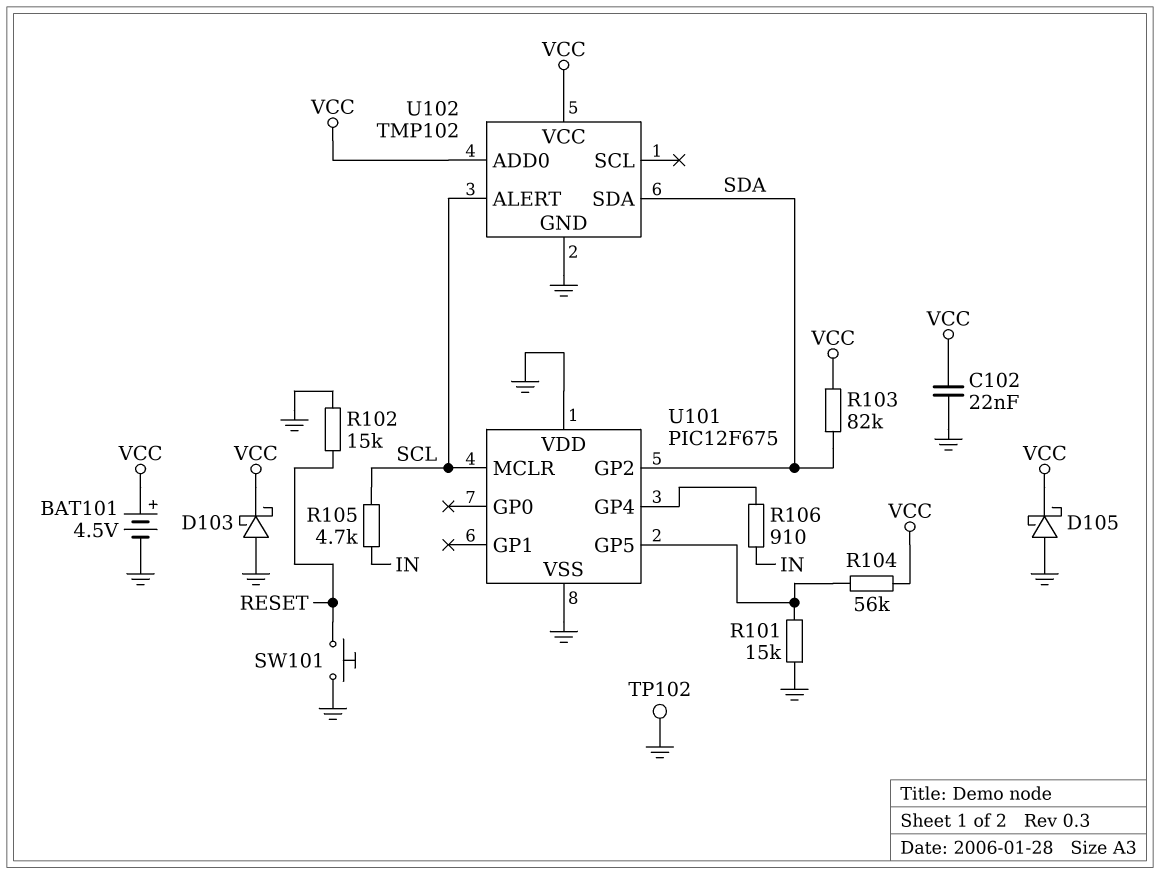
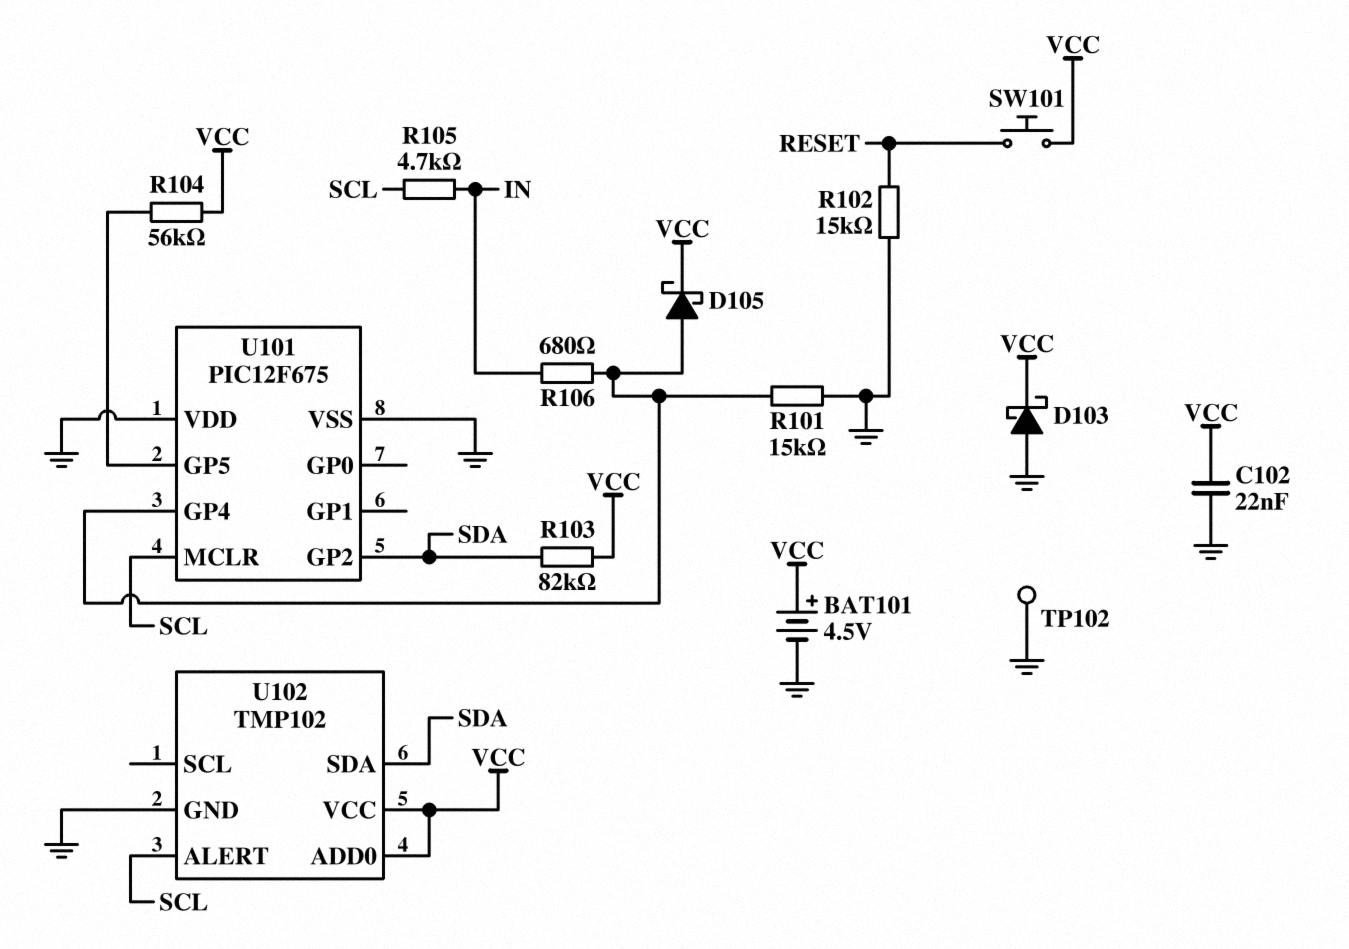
D105: schottky (A GND, K VCC) -> schottky (A U101/GP4, K VCC)
R101: 15k (GND, U101/GP5) -> 15k (GND, U101/GP4)
R106: 910 (IN, U101/GP4) -> 680 (IN, U101/GP4)
SW101: button (GND, RESET) -> button (RESET, VCC)

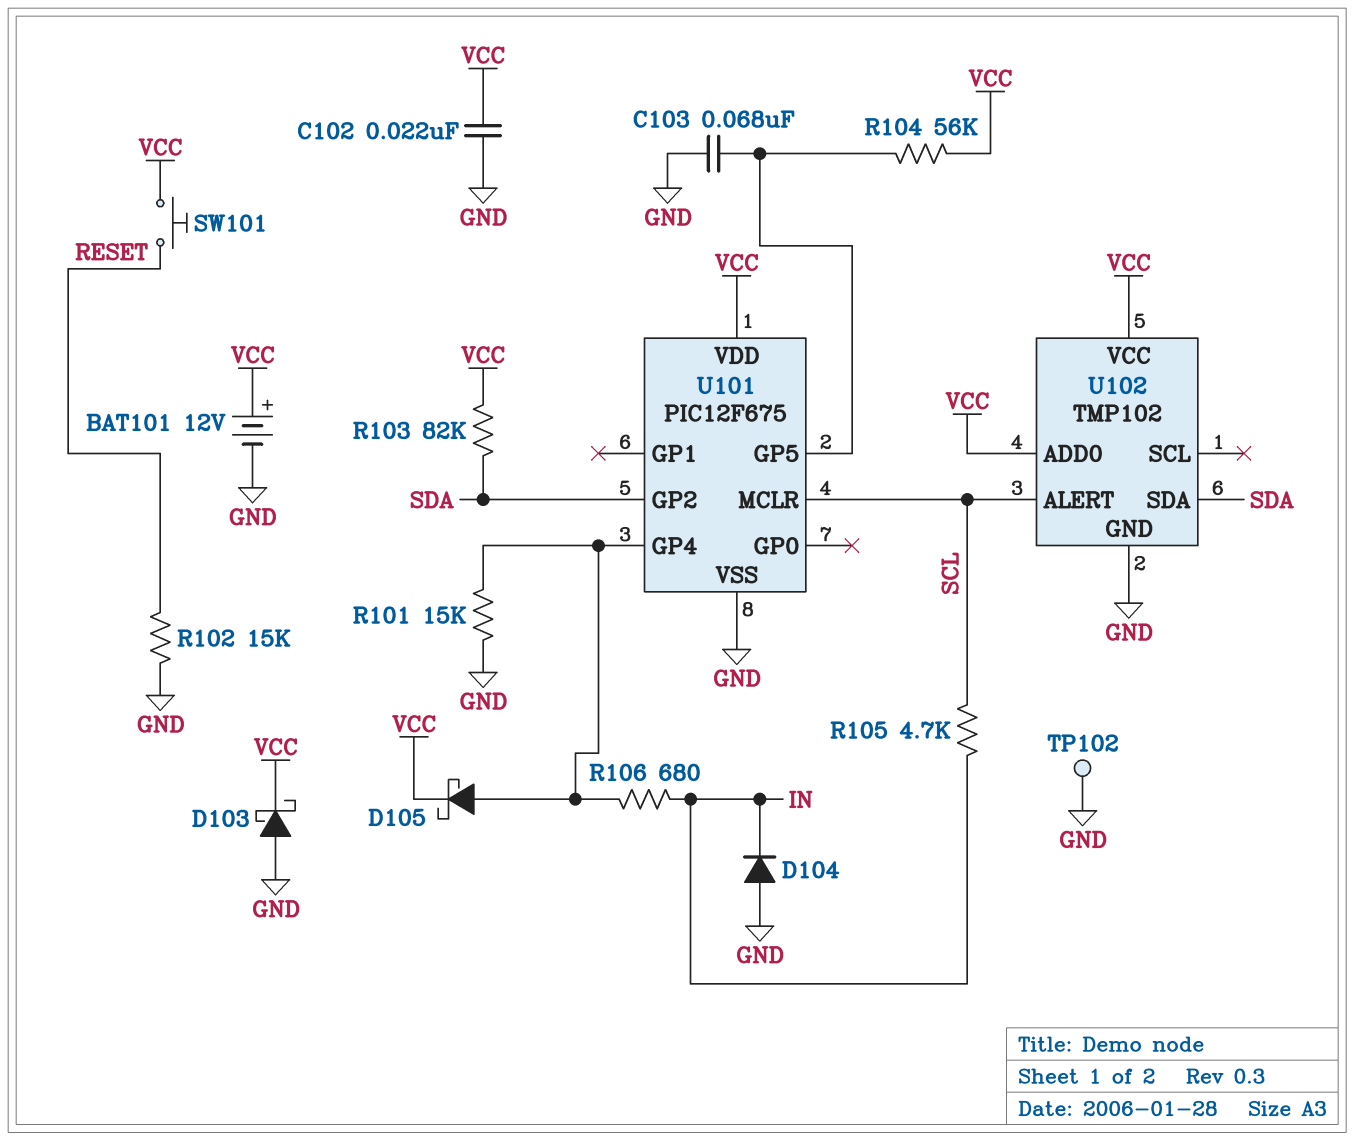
BAT101: 4.5V (plus VCC, minus GND) -> 12V (plus VCC, minus GND)
C103: none -> 68nF (GND, U101/GP5)
D104: none -> diode (A GND, K IN)
U101 pin VDD: GND -> VCC

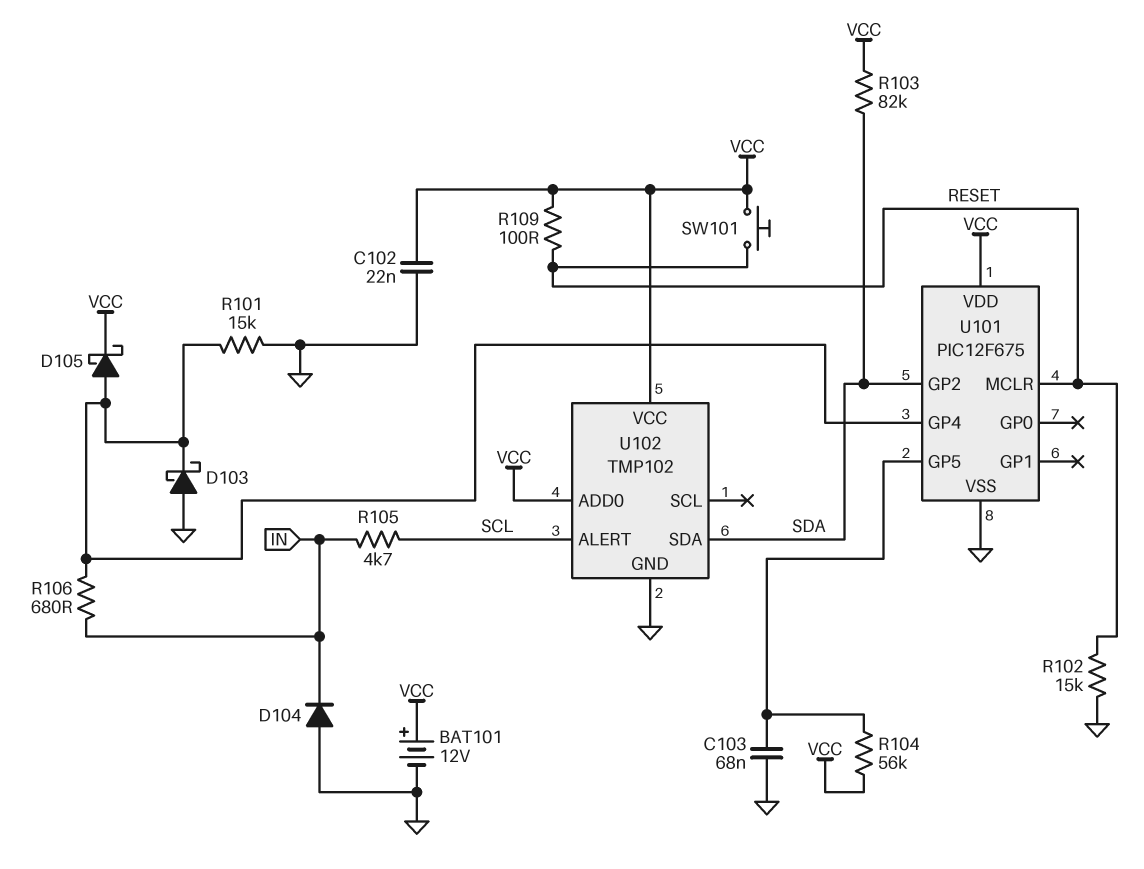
D103: schottky (A GND, K VCC) -> schottky (A GND, K U101/GP4)
R109: none -> 100 (RESET, VCC)
TP102: test point (GND) -> none
U101 pin MCLR: SCL -> RESET

